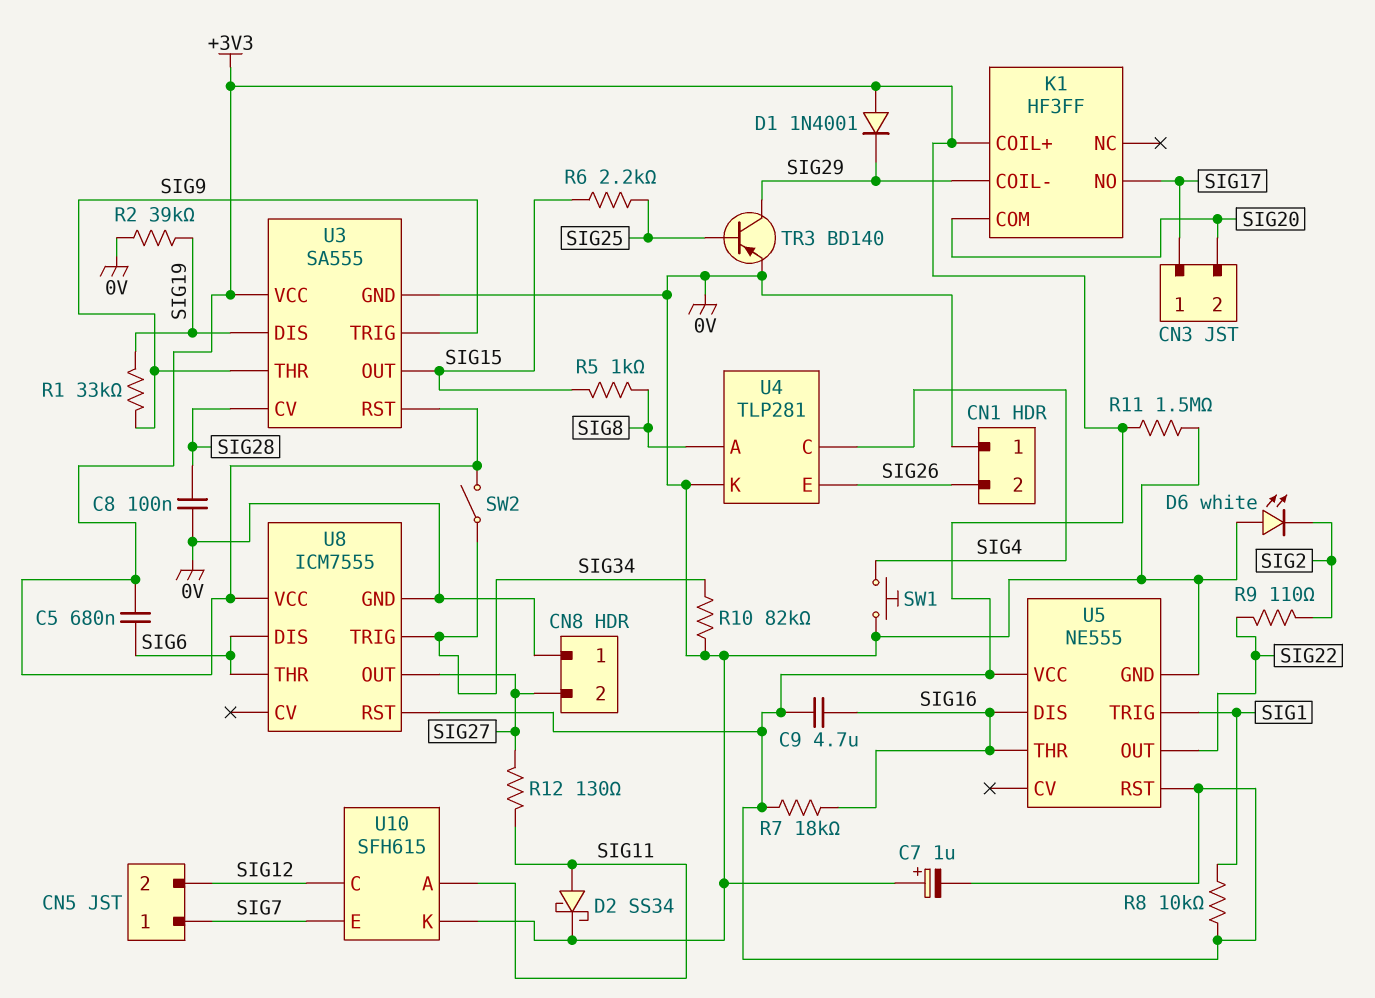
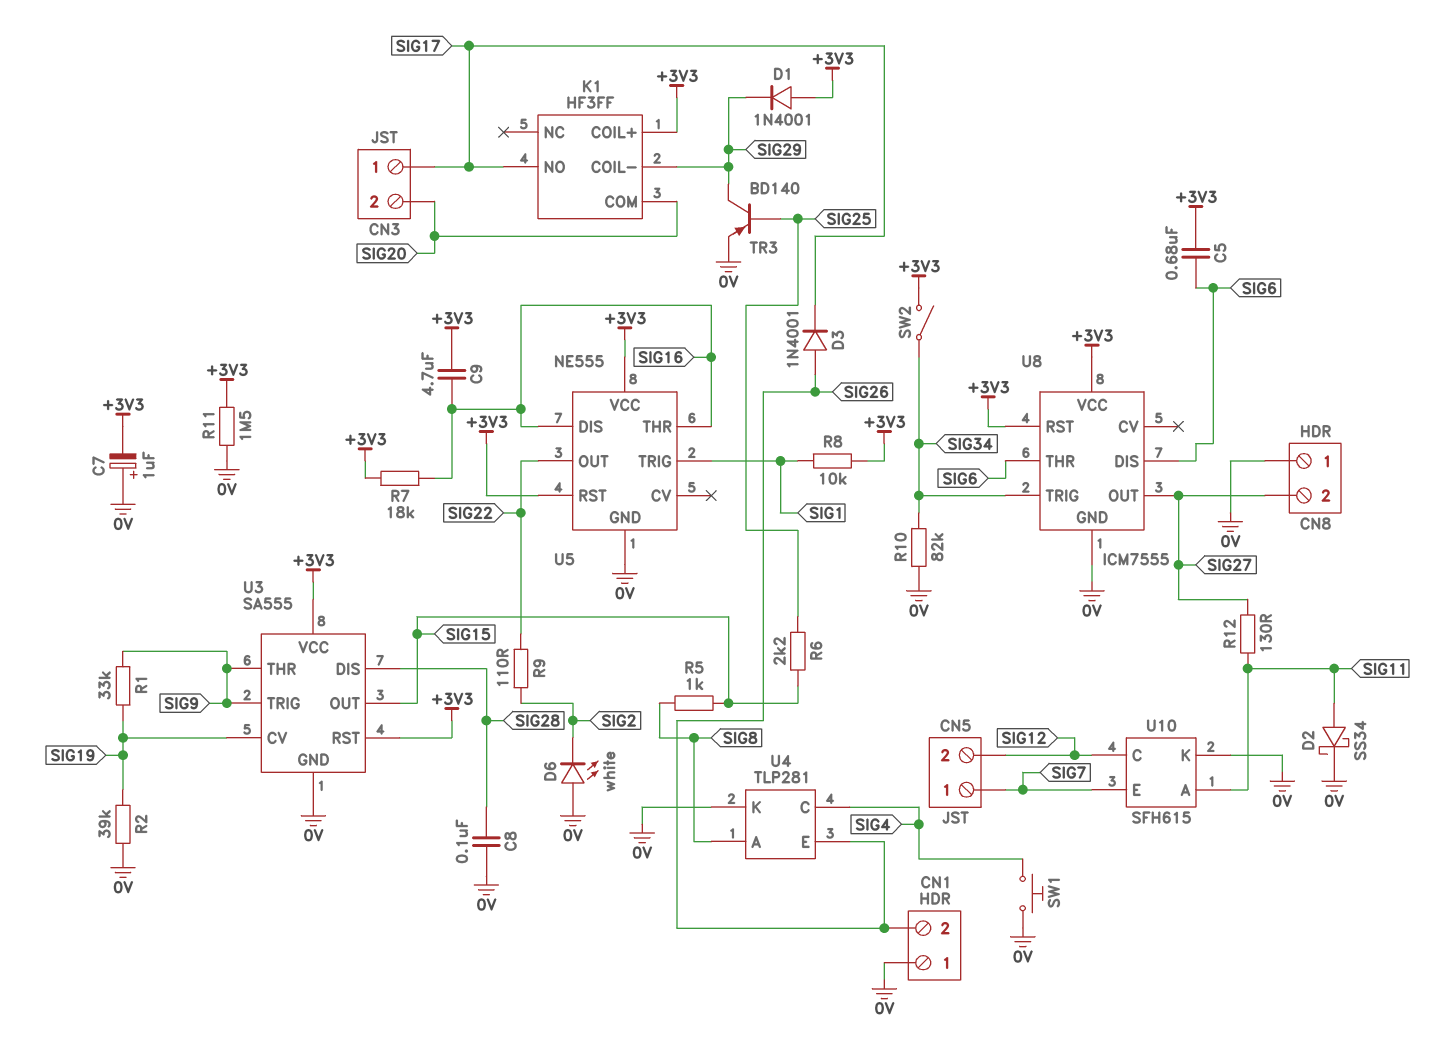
D3: none -> diode 1N4001 (A SIG26, K SIG17)
U3 pin CV: SIG28 -> SIG19
U3 pin DIS: SIG19 -> SIG28

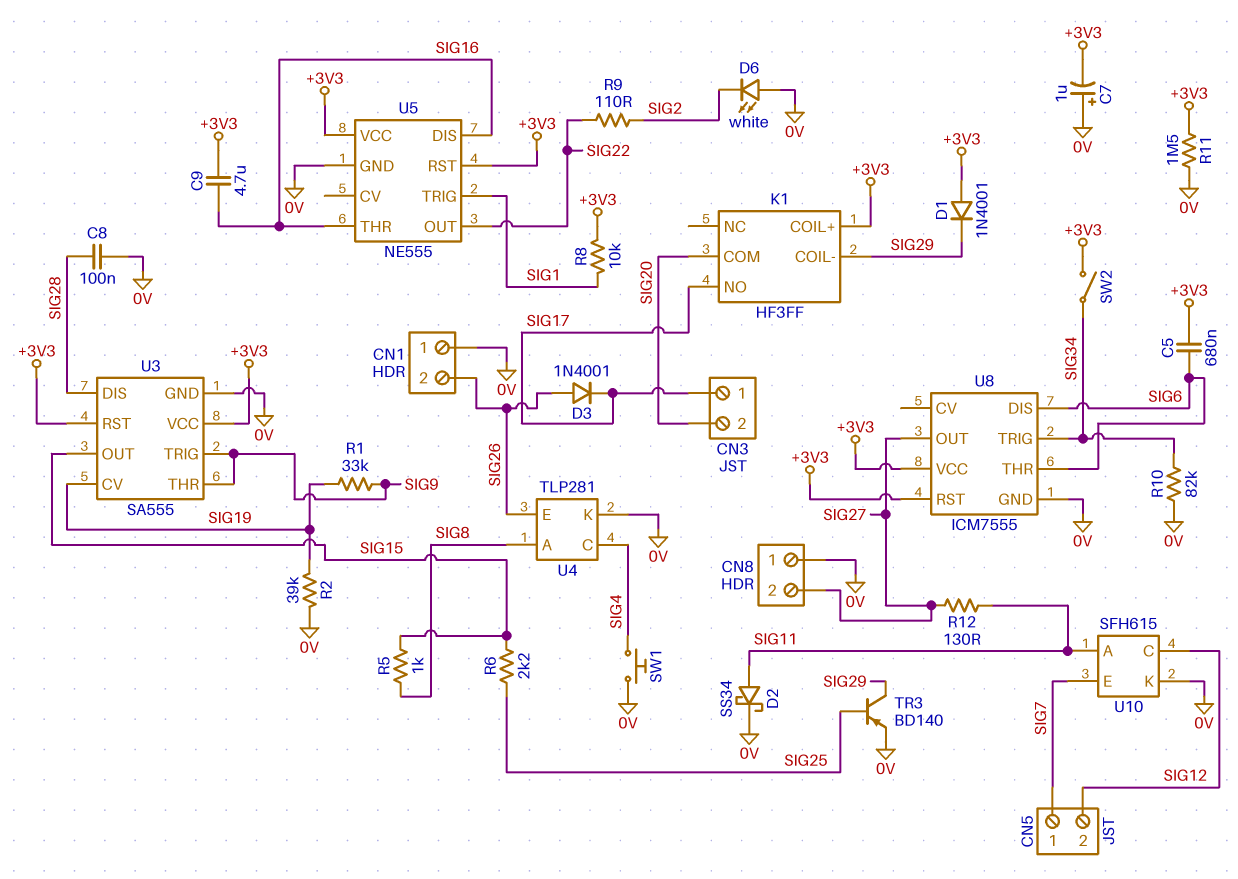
R7: 18k (+3V3, SIG16) -> none

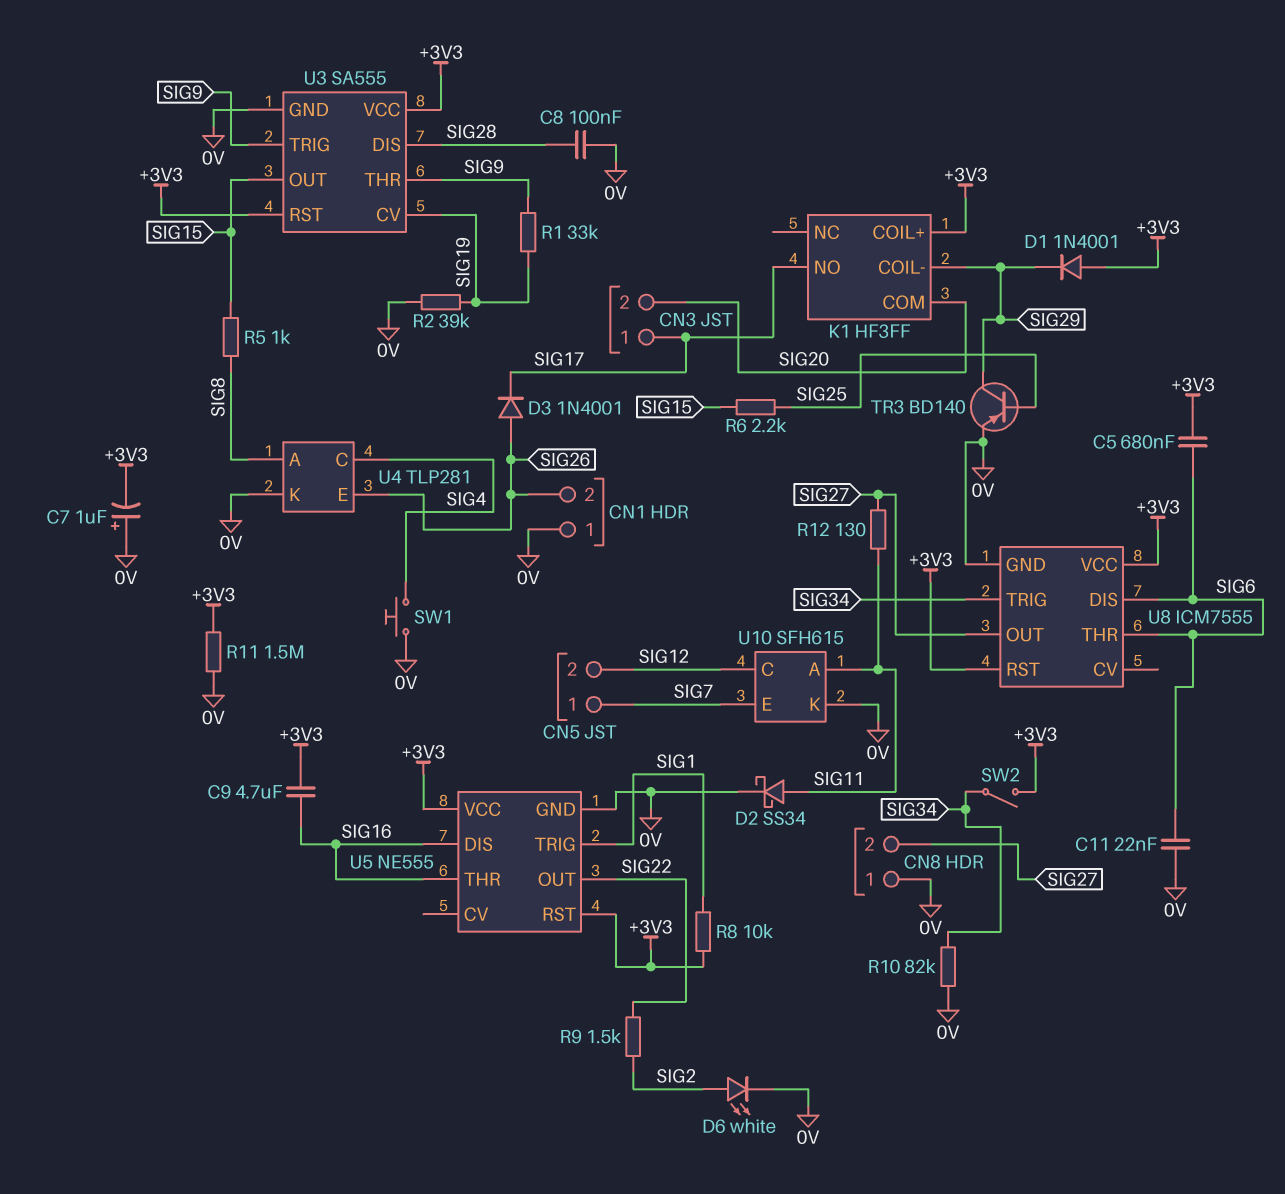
C11: none -> 22nF (0V, SIG6)
D6: LED white (A 0V, K SIG2) -> LED white (A SIG2, K 0V)
R9: 110 (SIG2, SIG22) -> 1.5k (SIG2, SIG22)

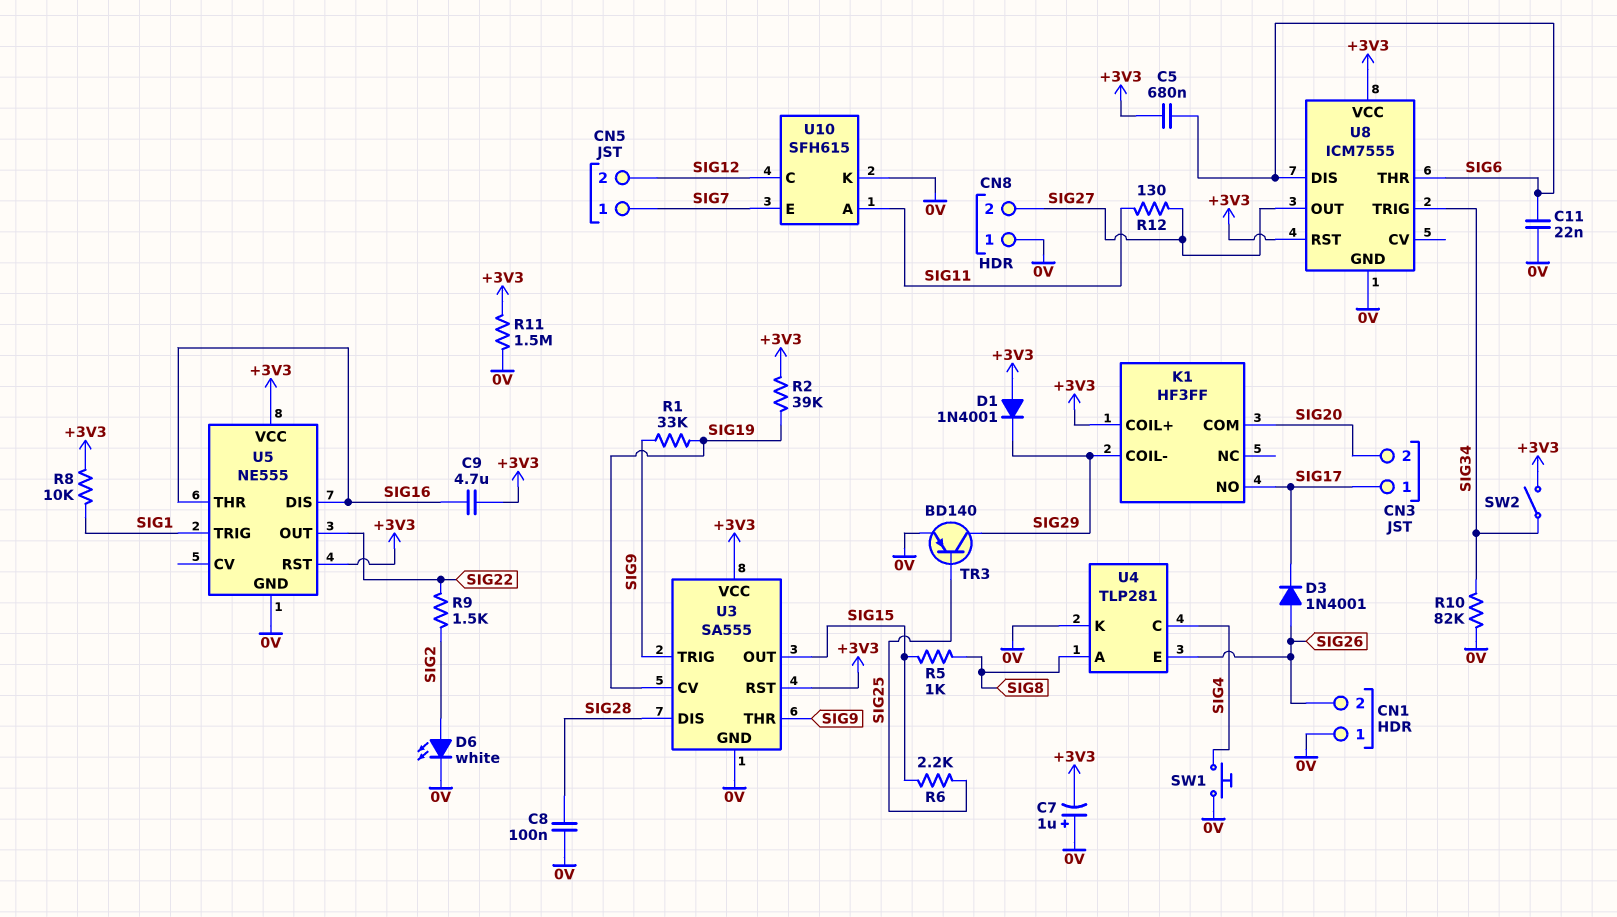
D2: schottky SS34 (A SIG11, K 0V) -> none
R2: 39k (0V, SIG19) -> 39k (+3V3, SIG19)

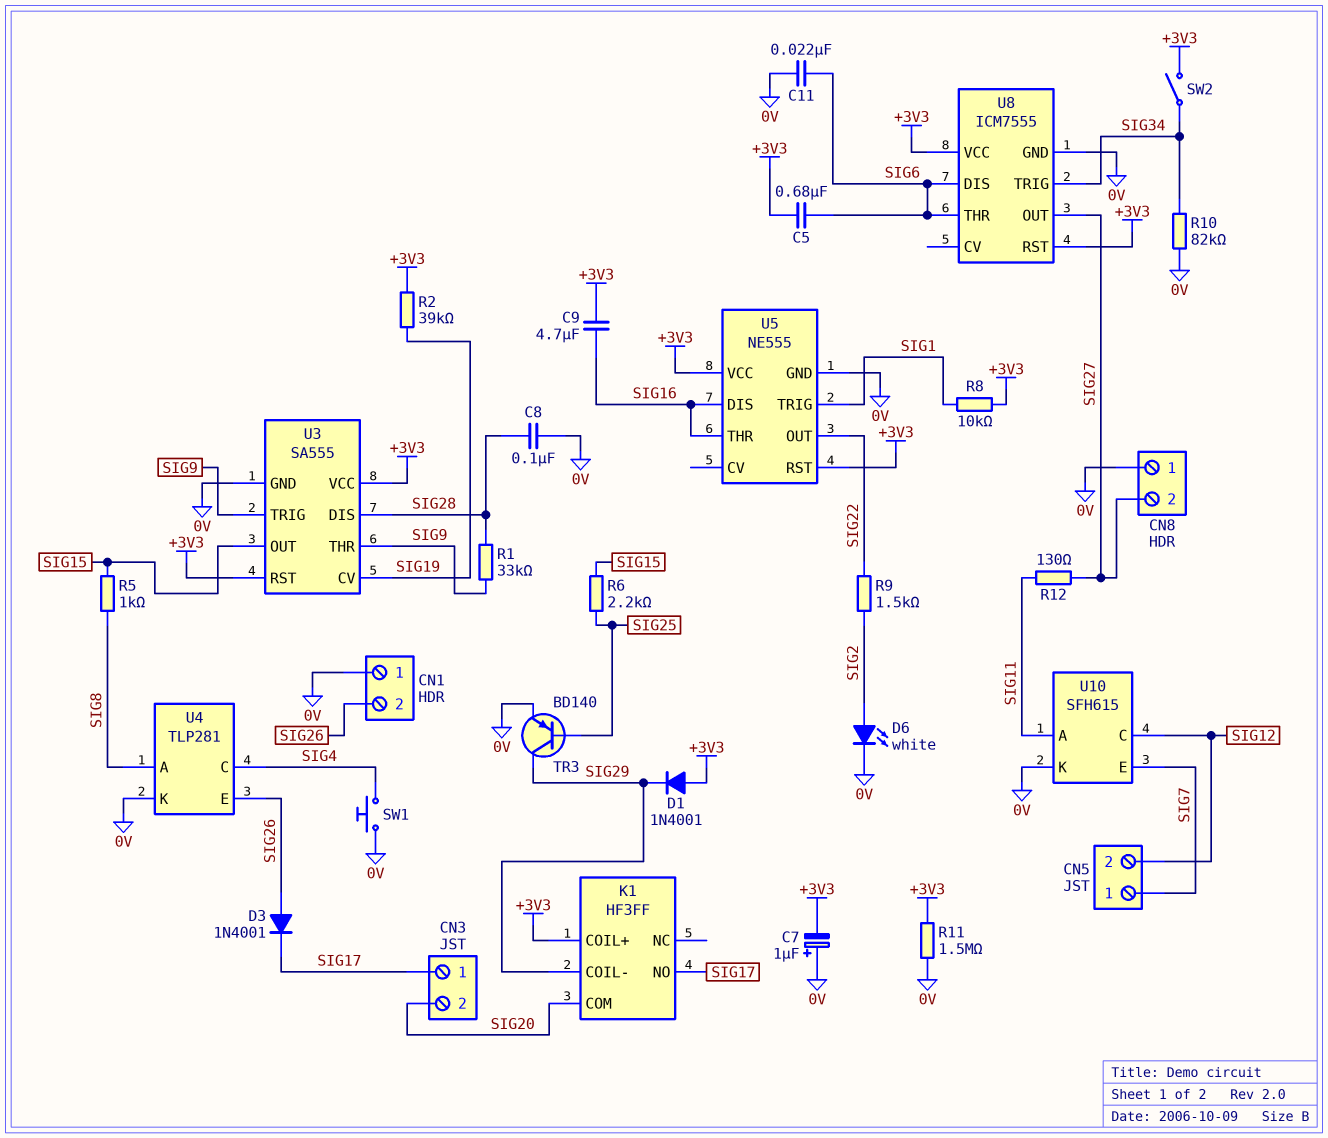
R1: 33k (SIG9, SIG19) -> 33k (SIG9, SIG28)

